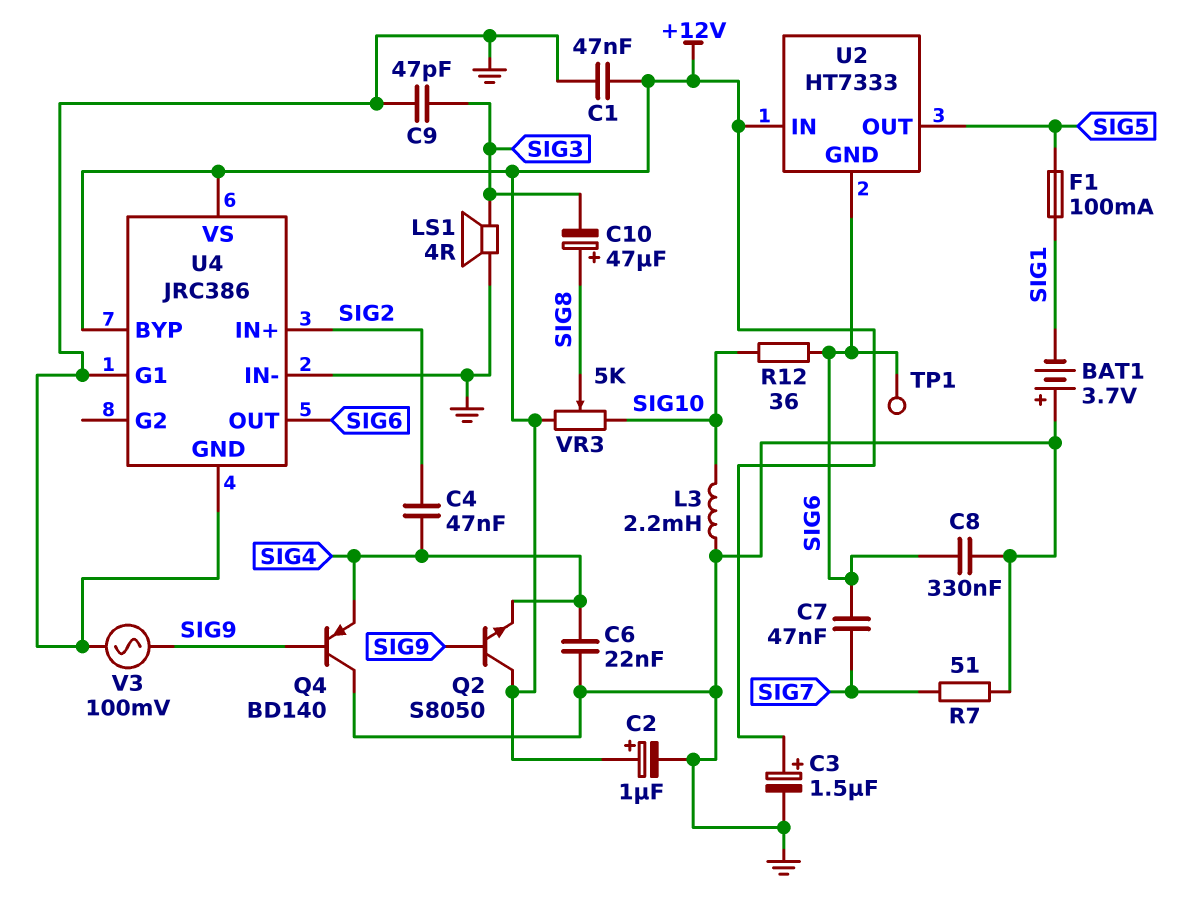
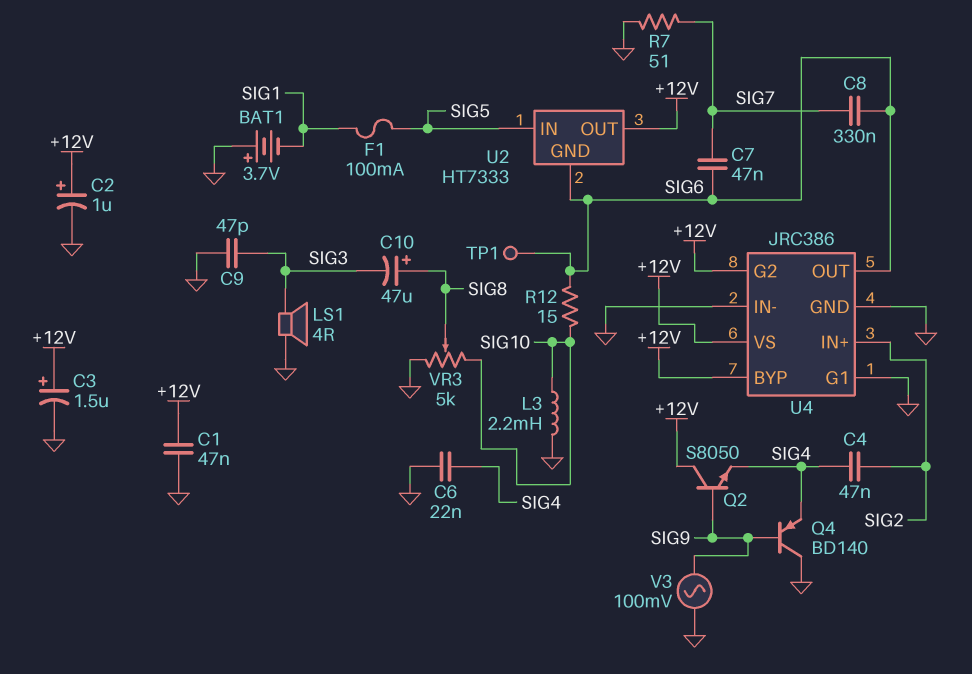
C8: 330nF (GND, SIG6) -> 330nF (SIG6, SIG7)
R12: 36 (SIG6, SIG10) -> 15 (SIG6, SIG10)
U2 pin IN: +12V -> SIG5
U2 pin OUT: SIG5 -> +12V
U4 pin G2: none -> +12V
VR3: 5k (+12V, SIG10, wiper SIG8) -> 5k (GND, SIG10, wiper SIG8)

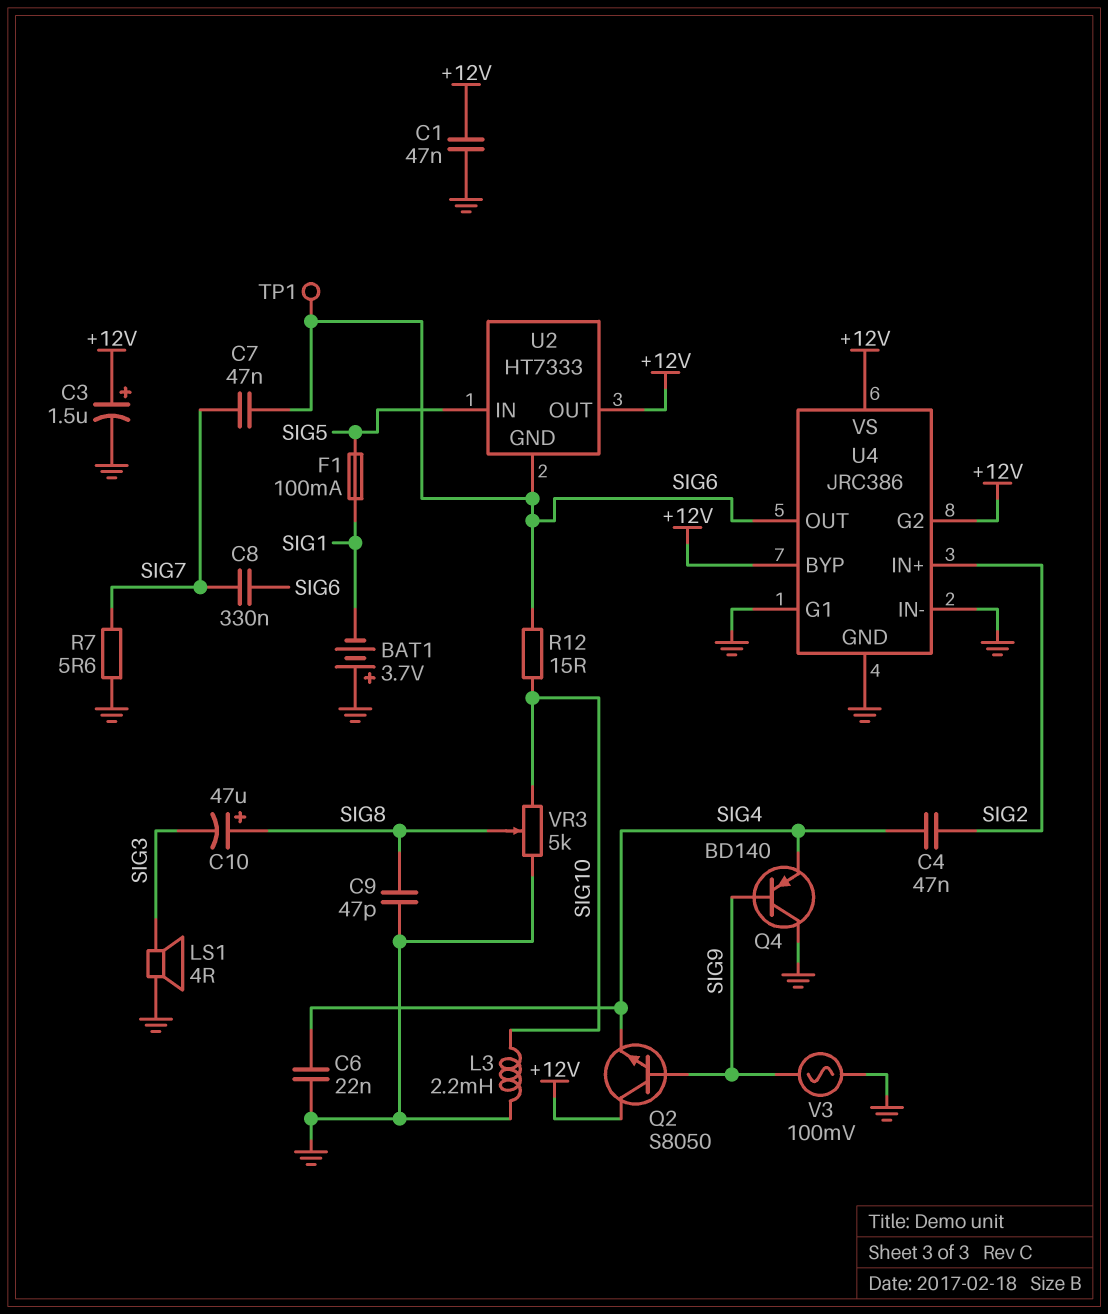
C2: 1uF (plus +12V, minus GND) -> none
C9: 47pF (GND, SIG3) -> 47pF (GND, SIG8)
R7: 51 (GND, SIG7) -> 5.6 (GND, SIG7)

